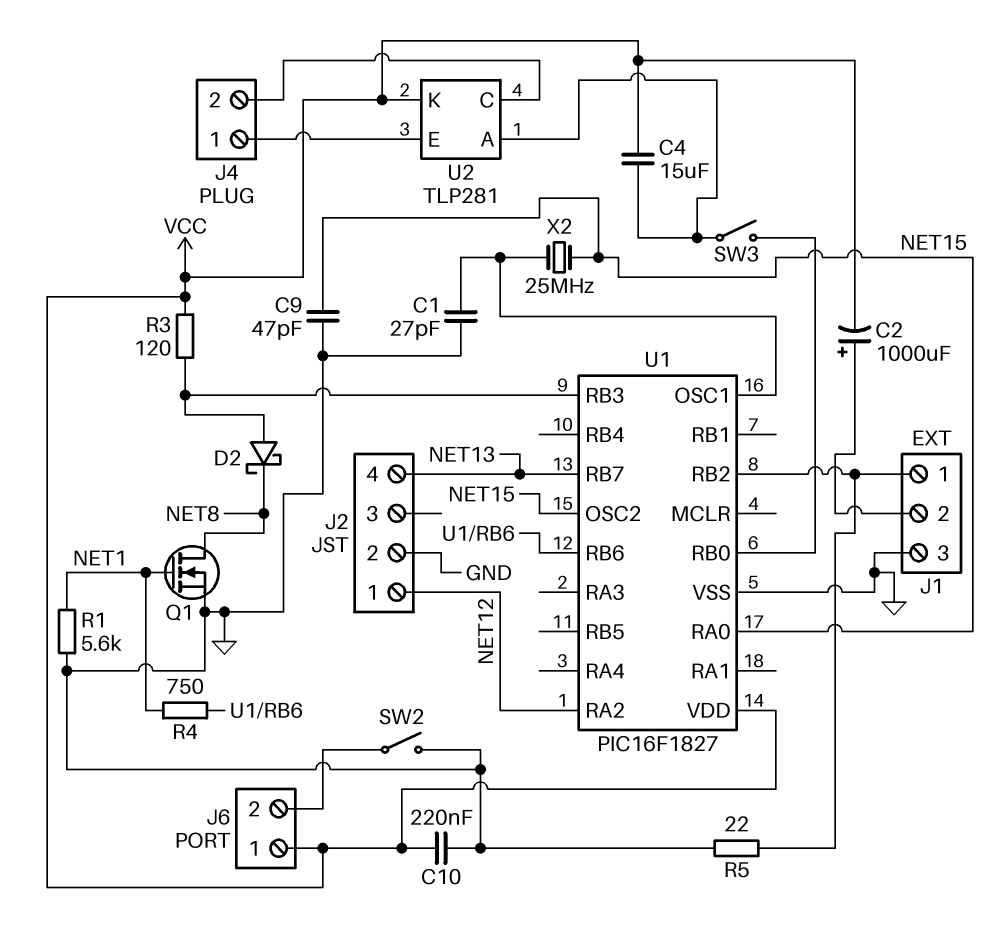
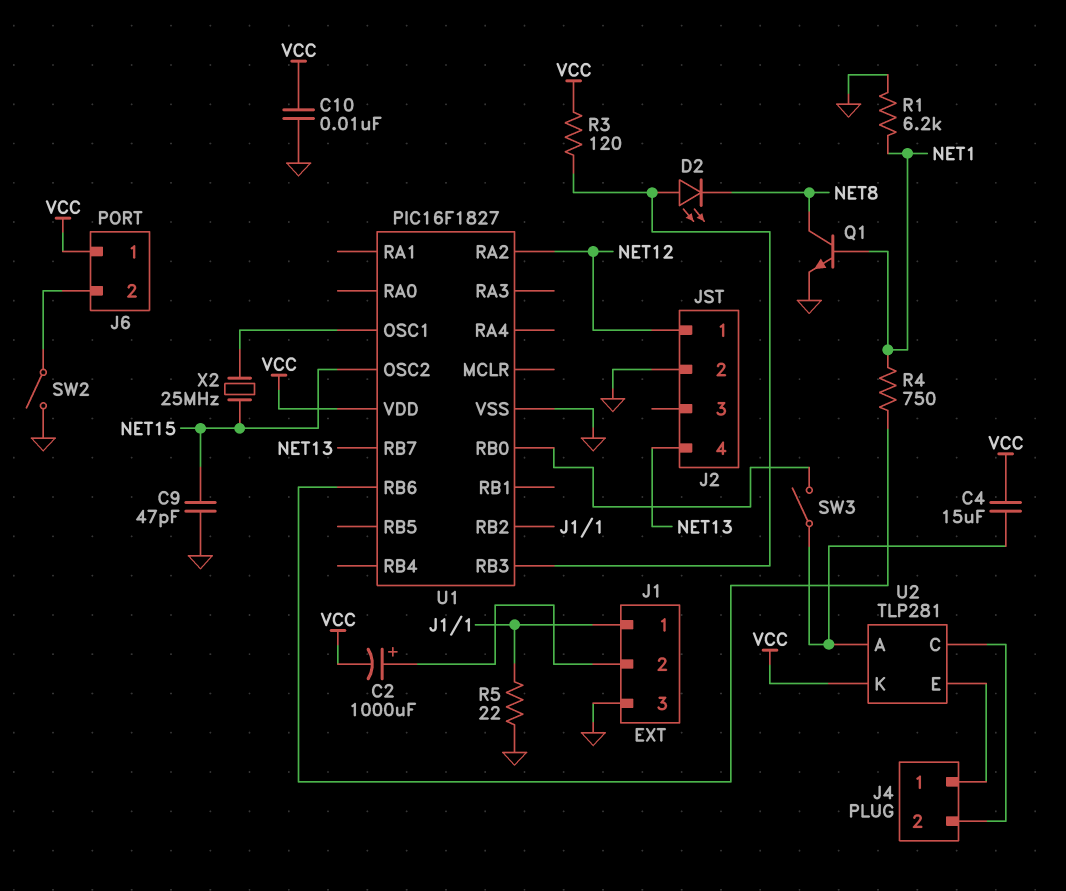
C1: 27pF (GND, U1/OSC1) -> none
C10: 220nF (GND, VCC) -> 10nF (GND, VCC)
D2: schottky (A U1/RB3, K NET8) -> LED (A U1/RB3, K NET8)
Q1: NMOS (G NET1, D NET8, S GND) -> NPN (B NET1, C NET8, E GND)
R1: 5.6k (GND, NET1) -> 6.2k (GND, NET1)
U1 pin RA0: NET15 -> none

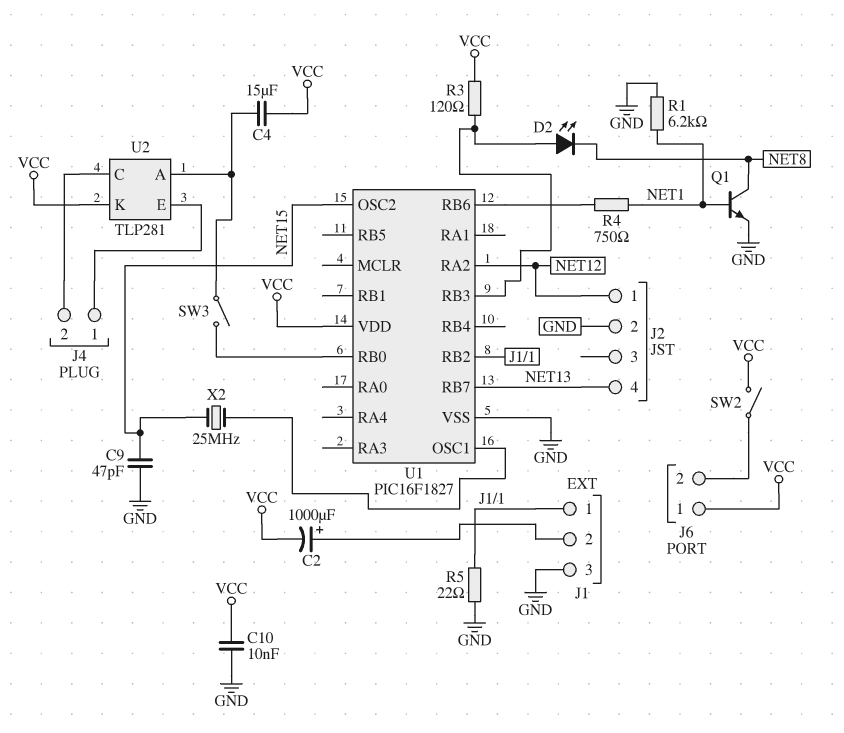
SW2: switch (GND, J6/2) -> switch (J6/2, VCC)

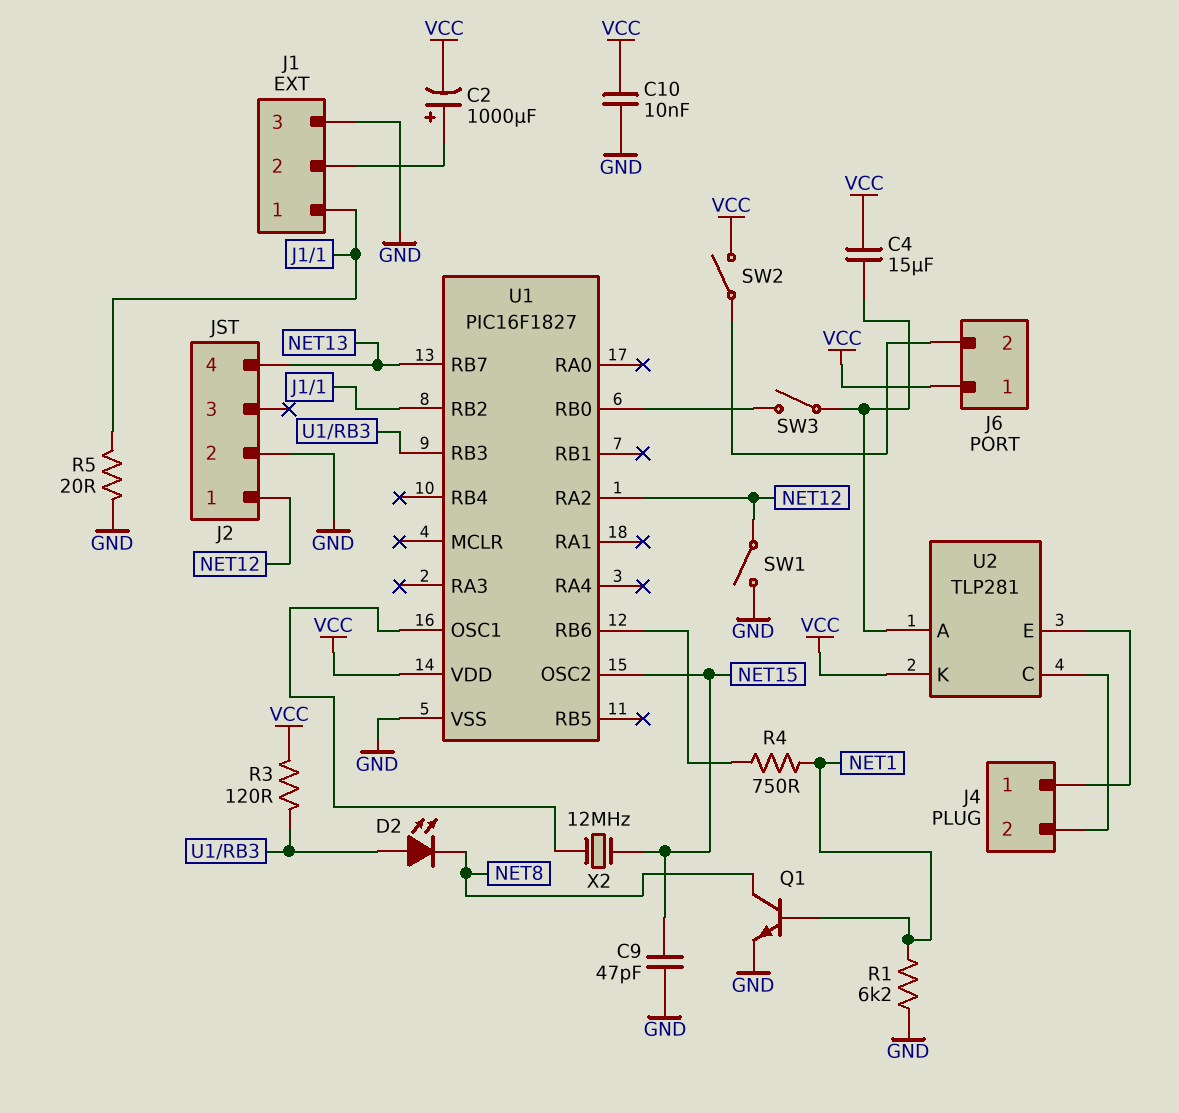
R5: 22 (GND, J1/1) -> 20 (GND, J1/1)
SW1: none -> switch (GND, NET12)
X2: 25MHz (NET15, U1/OSC1) -> 12MHz (NET15, U1/OSC1)

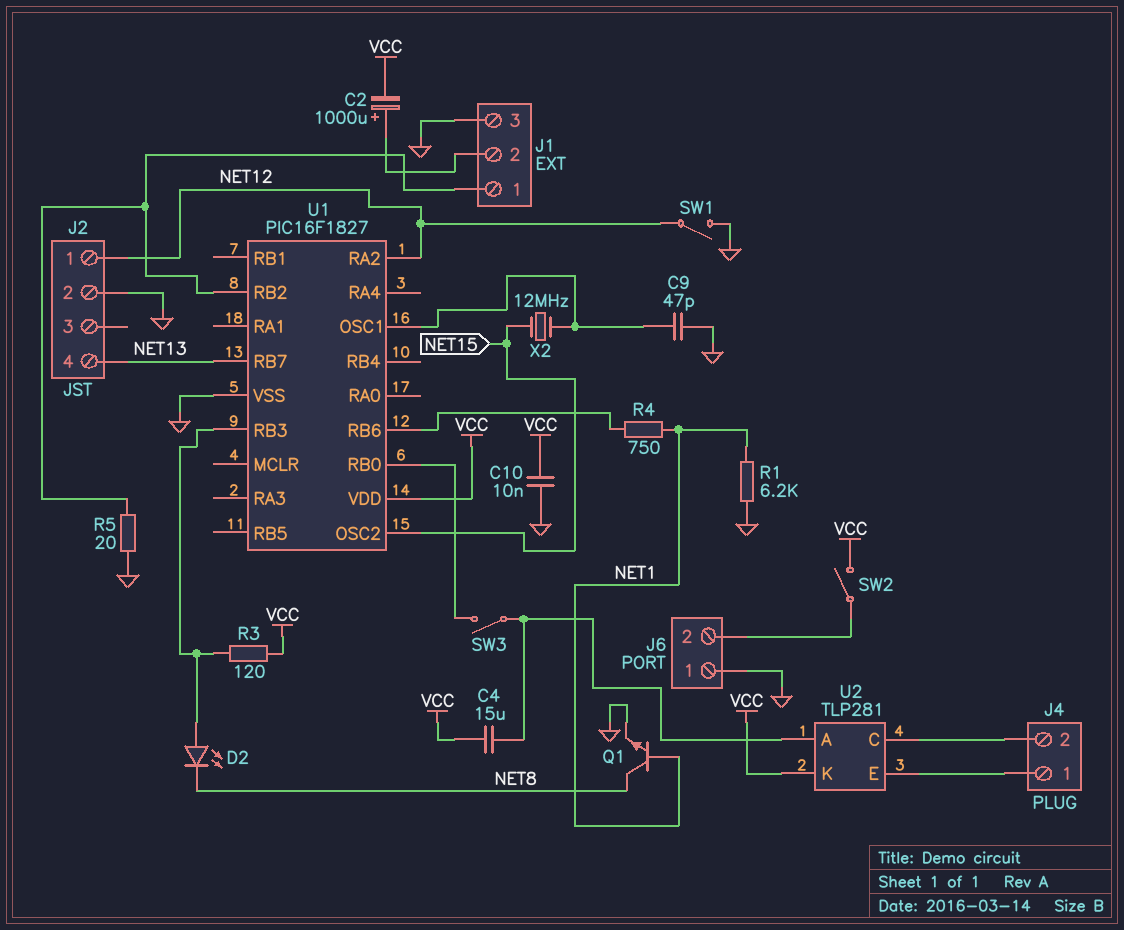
C9: 47pF (GND, NET15) -> 47pF (GND, U1/OSC1)
J6 pin 1: VCC -> GND

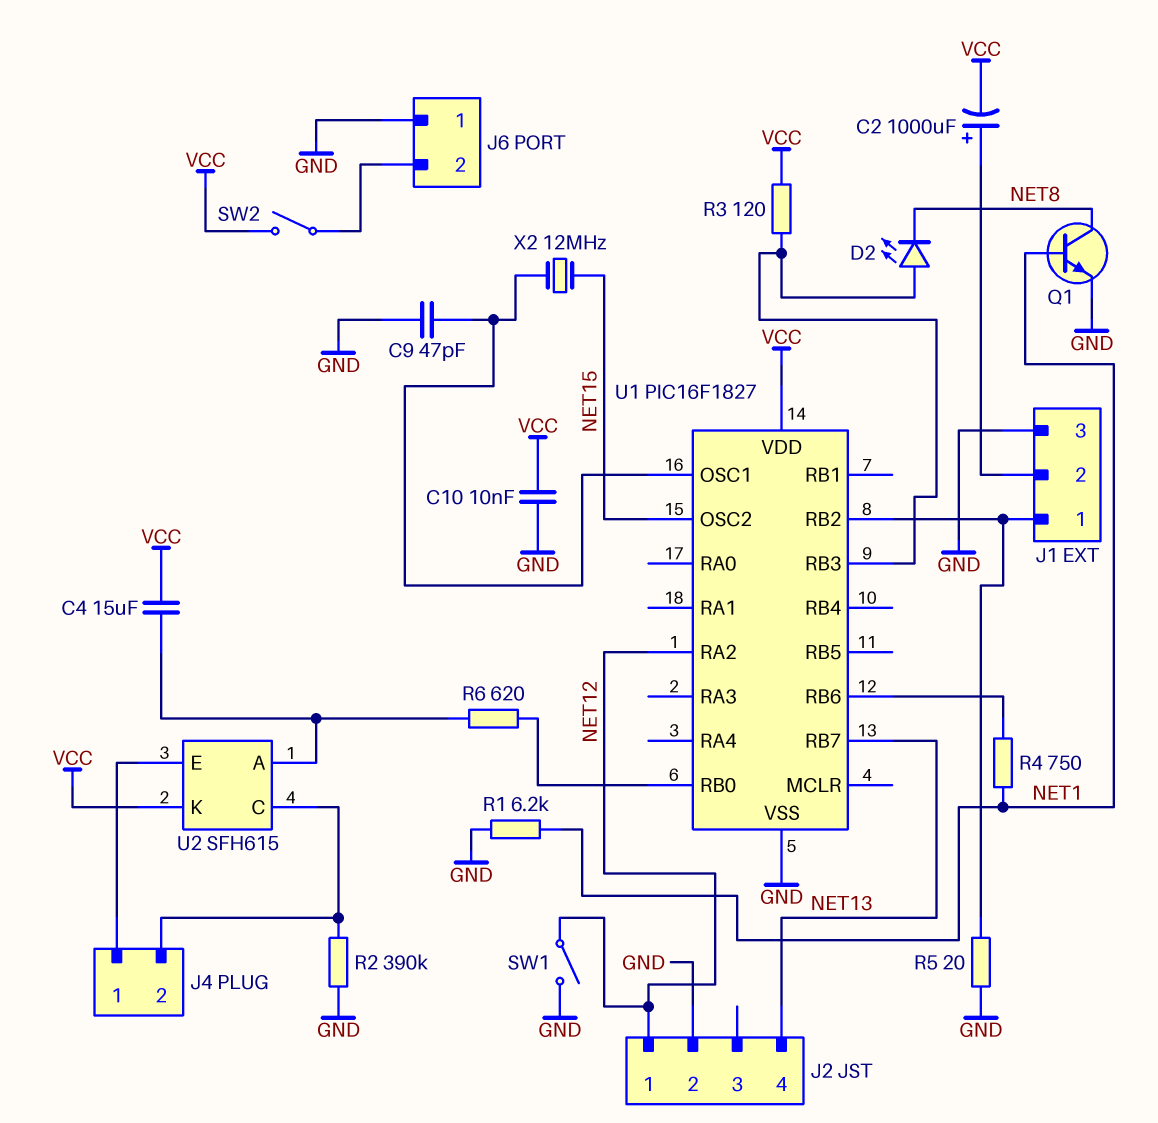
R2: none -> 390k (GND, J4/2)
R6: none -> 620 (U1/RB0, U2/A)
SW3: switch (U1/RB0, U2/A) -> none
U2: TLP281 -> SFH615

